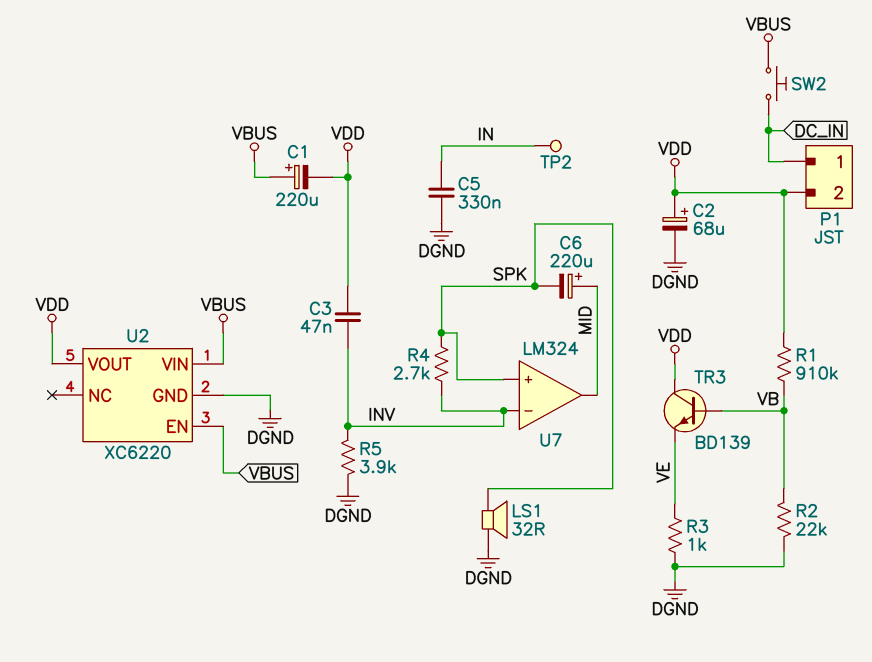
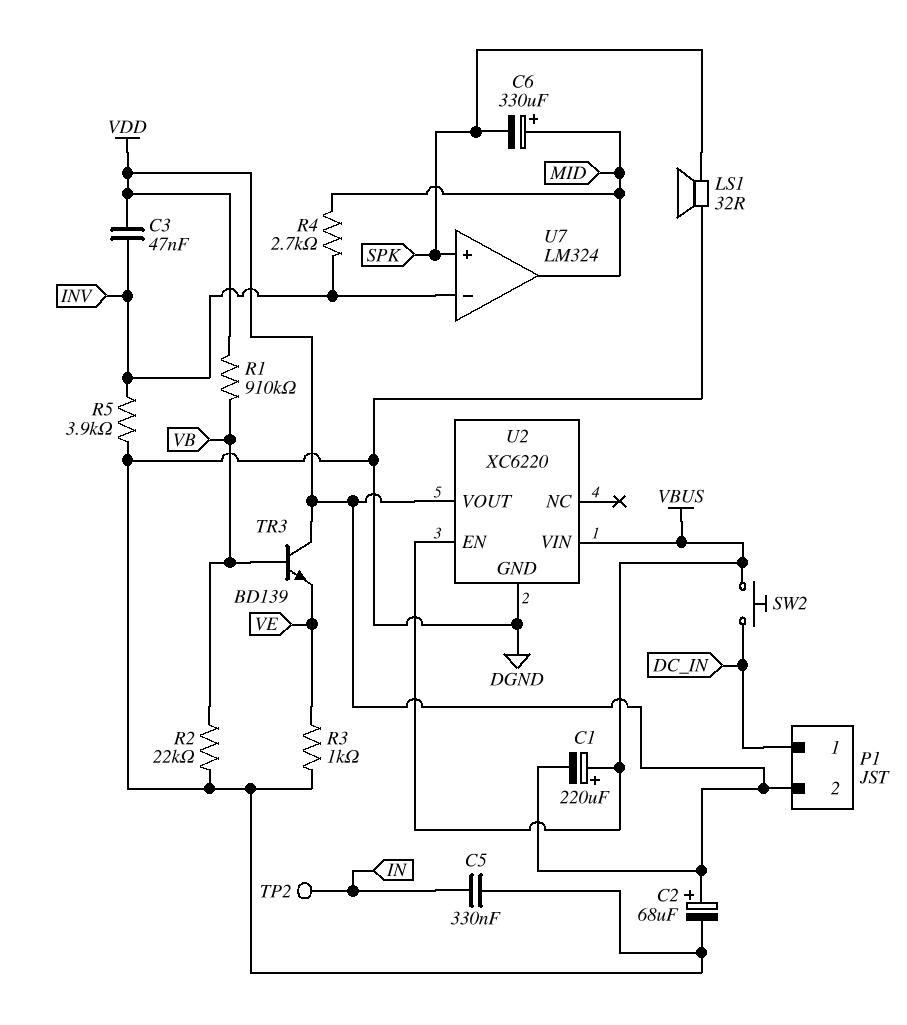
C6: 220uF (plus MID, minus SPK) -> 330uF (plus MID, minus SPK)
R4: 2.7k (INV, SPK) -> 2.7k (INV, MID)

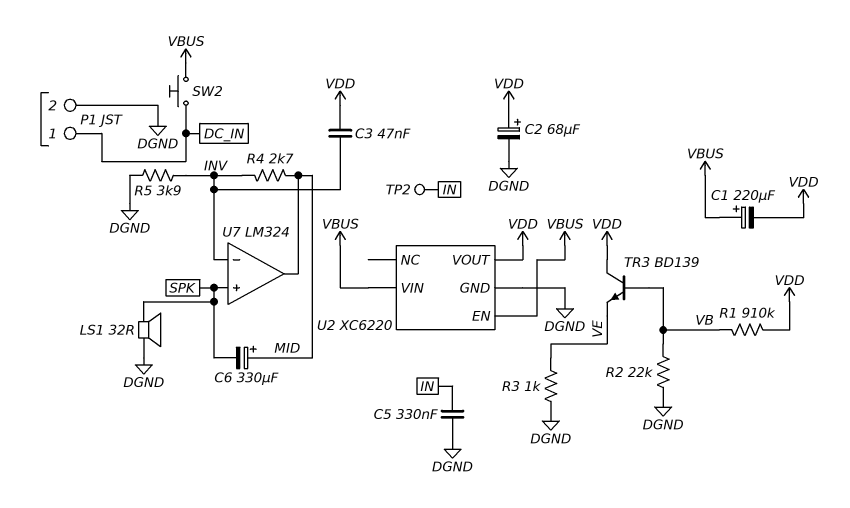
P1 pin 2: VDD -> DGND

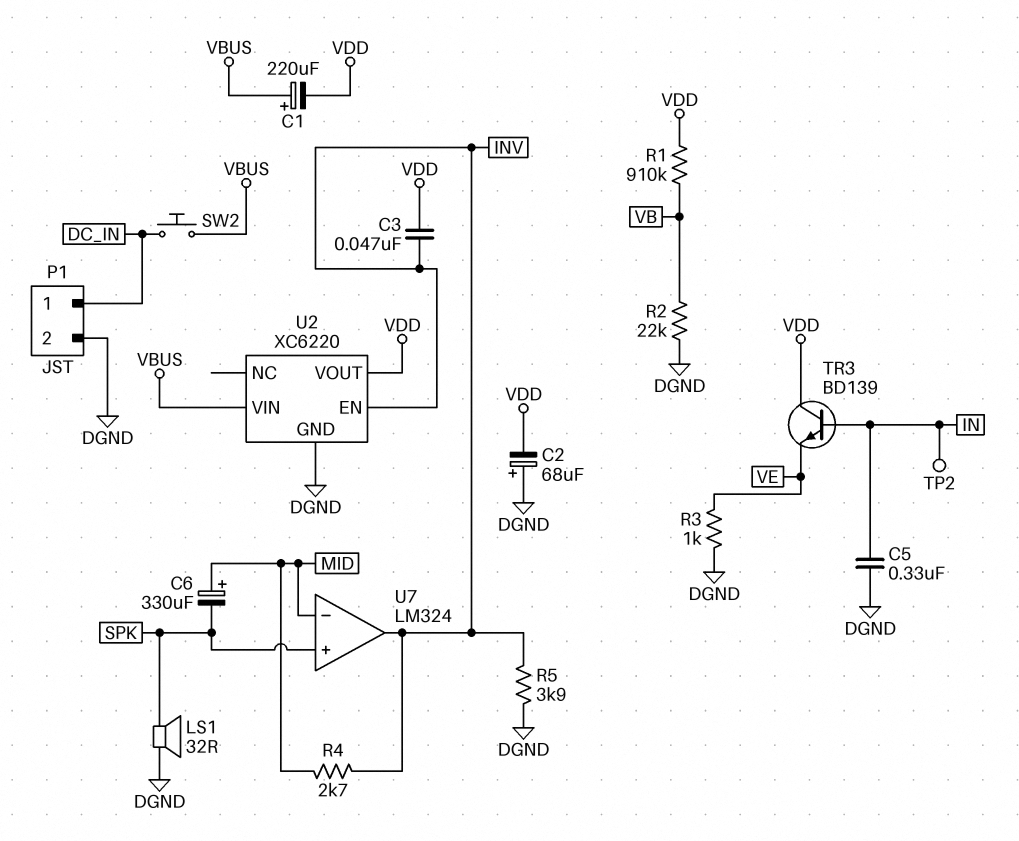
C2: 68uF (plus VDD, minus DGND) -> 68uF (plus DGND, minus VDD)
TR3: NPN BD139 (B VB, C VDD, E VE) -> NPN BD139 (B IN, C VDD, E VE)
U2 pin EN: VBUS -> INV
U7 pin in-: INV -> MID
U7 pin out: MID -> INV

